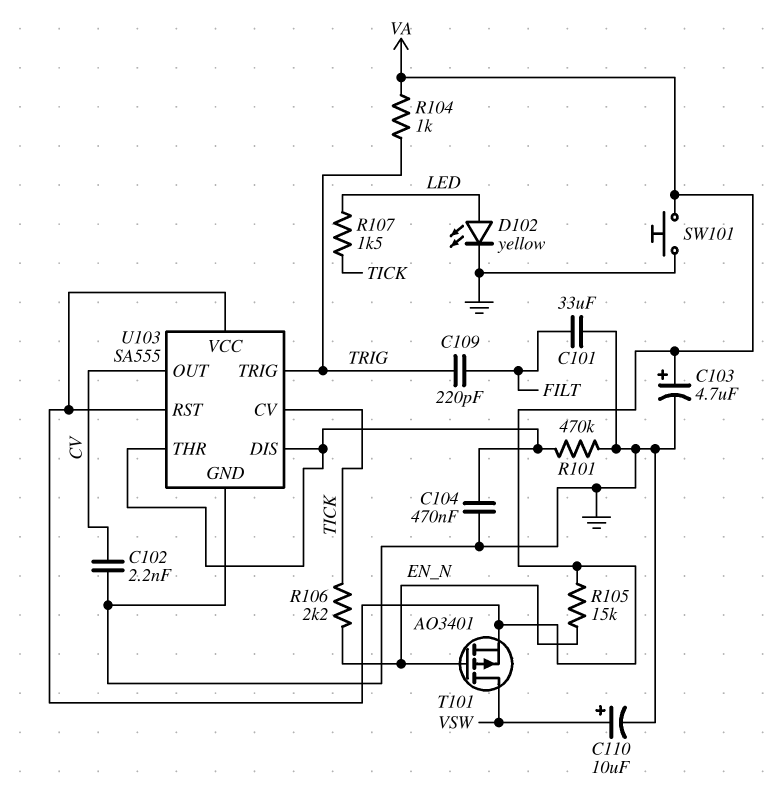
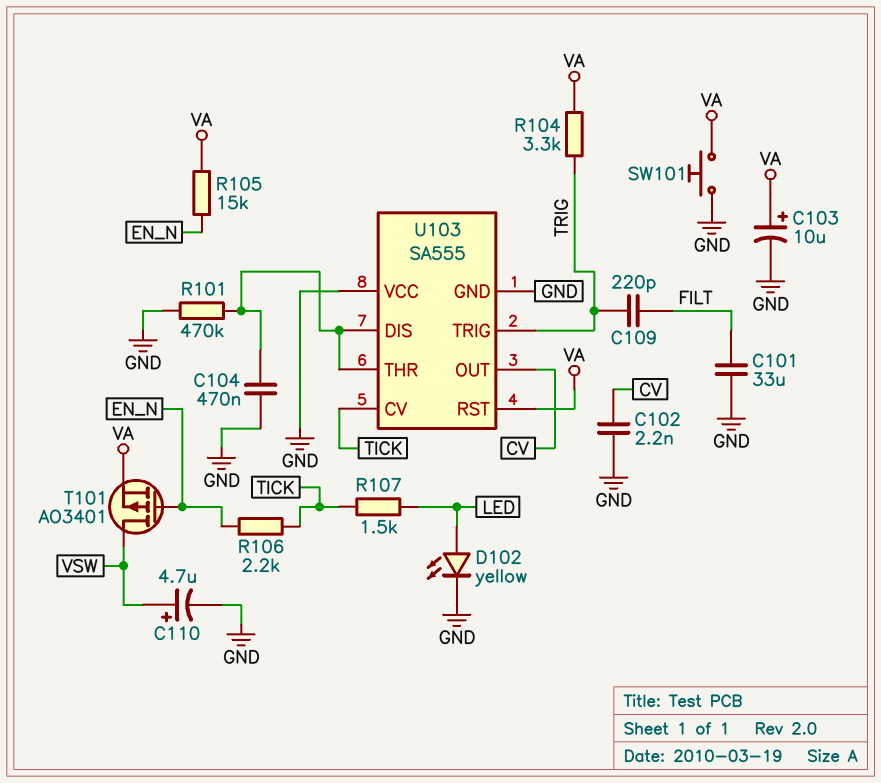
C103: 4.7uF (plus VA, minus GND) -> 10uF (plus VA, minus GND)
C110: 10uF (plus VSW, minus GND) -> 4.7uF (plus VSW, minus GND)
R104: 1k (TRIG, VA) -> 3.3k (TRIG, VA)
U103 pin VCC: VA -> GND

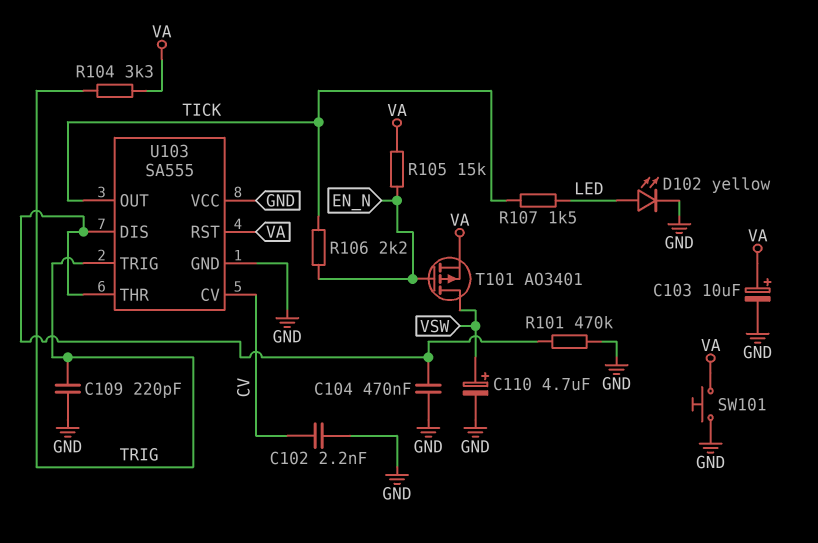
C101: 33uF (FILT, GND) -> none
C109: 220pF (FILT, TRIG) -> 220pF (GND, TRIG)
U103 pin CV: TICK -> CV
U103 pin OUT: CV -> TICK

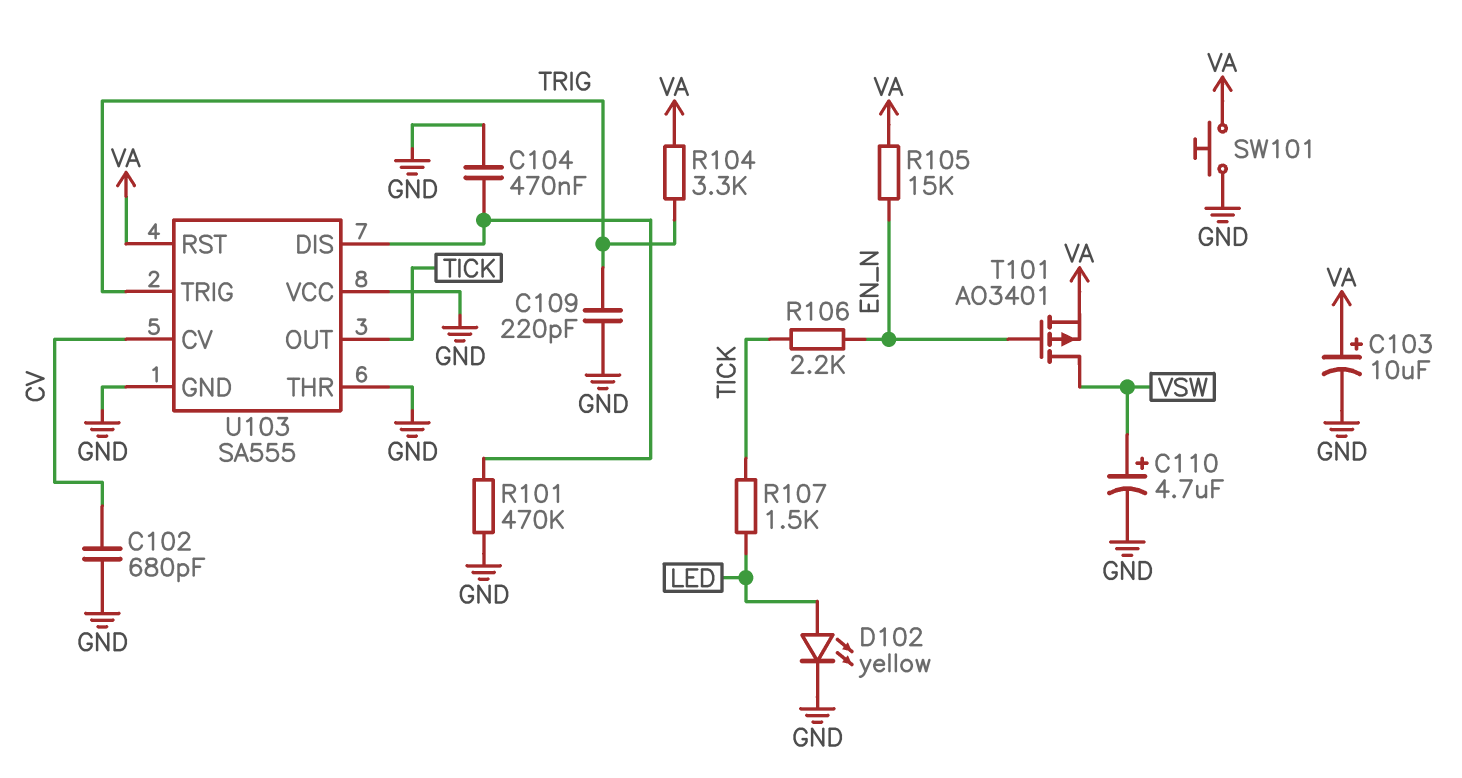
C102: 2.2nF (CV, GND) -> 680pF (CV, GND)
U103 pin THR: U103/DIS -> GND

